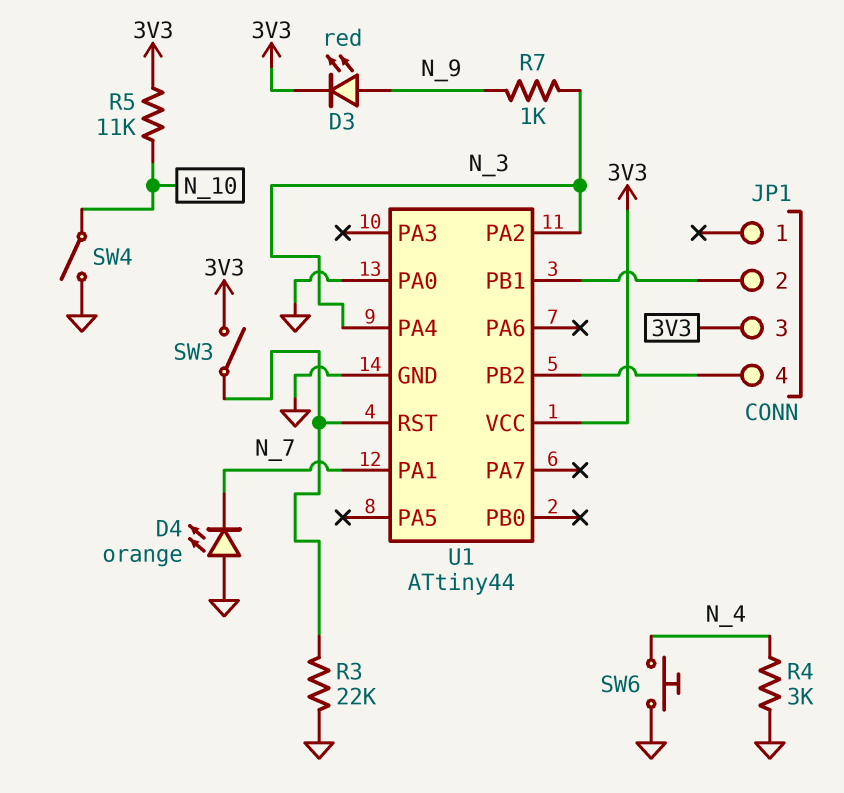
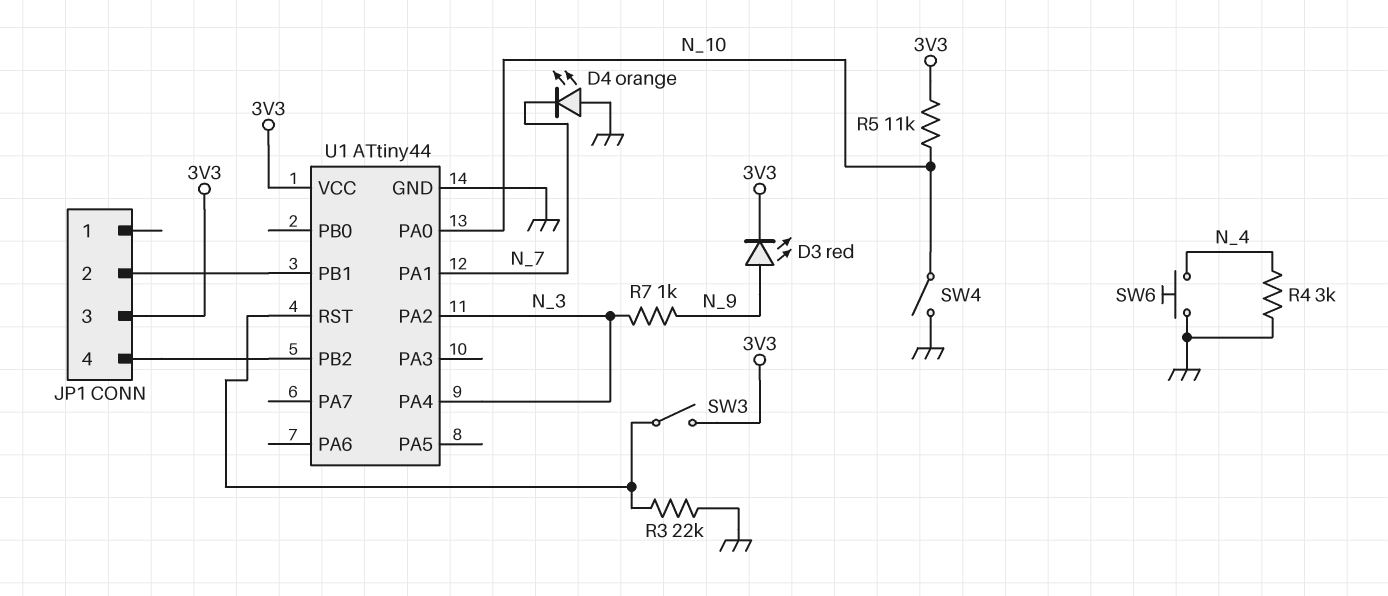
U1 pin PA0: GND -> N_10

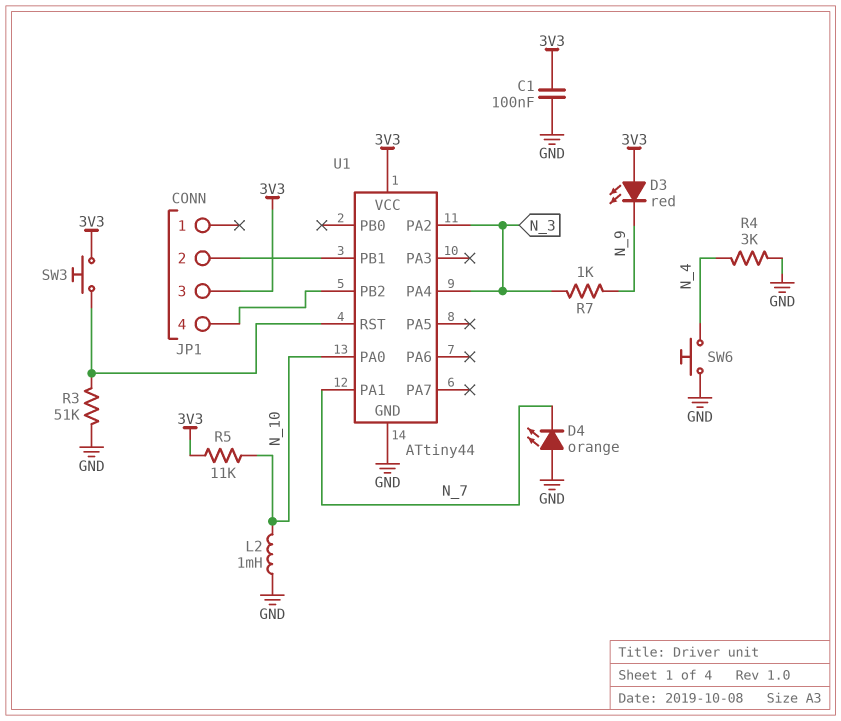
C1: none -> 100nF (3V3, GND)
D3: LED red (A N_9, K 3V3) -> LED red (A 3V3, K N_9)
L2: none -> 1mH (GND, N_10)
R3: 22k (GND, U1/RST) -> 51k (GND, U1/RST)
SW3: switch (3V3, U1/RST) -> button (3V3, U1/RST)
SW4: switch (GND, N_10) -> none

